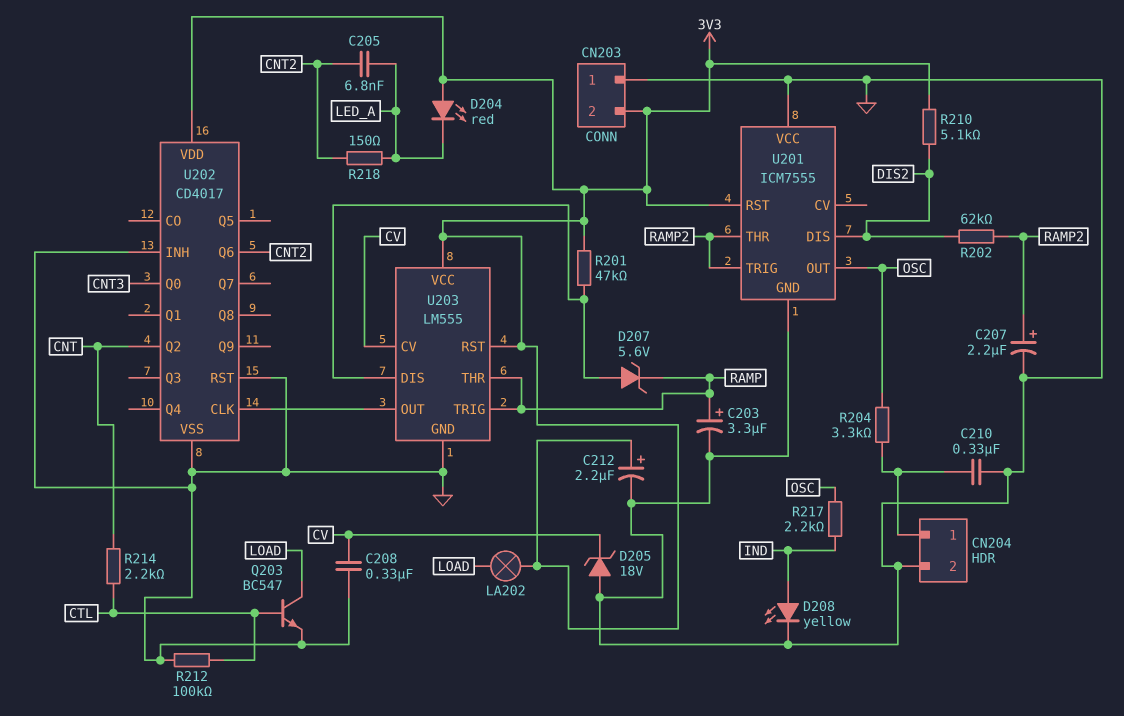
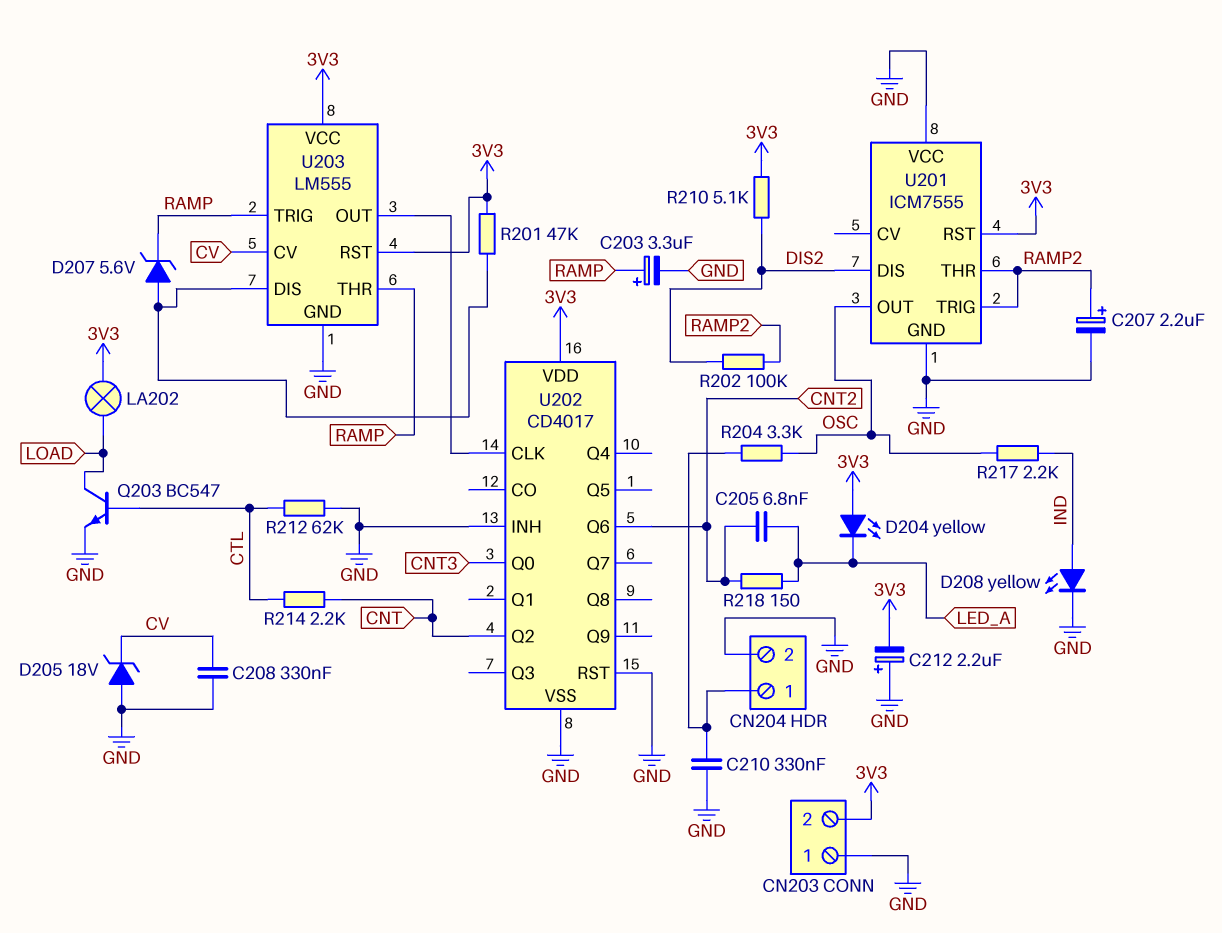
C212: 2.2uF (plus 3V3, minus GND) -> 2.2uF (plus GND, minus 3V3)
D204: LED red (A 3V3, K LED_A) -> LED yellow (A 3V3, K LED_A)
R202: 62k (DIS2, RAMP2) -> 100k (DIS2, RAMP2)
R212: 100k (CTL, GND) -> 62k (CTL, GND)

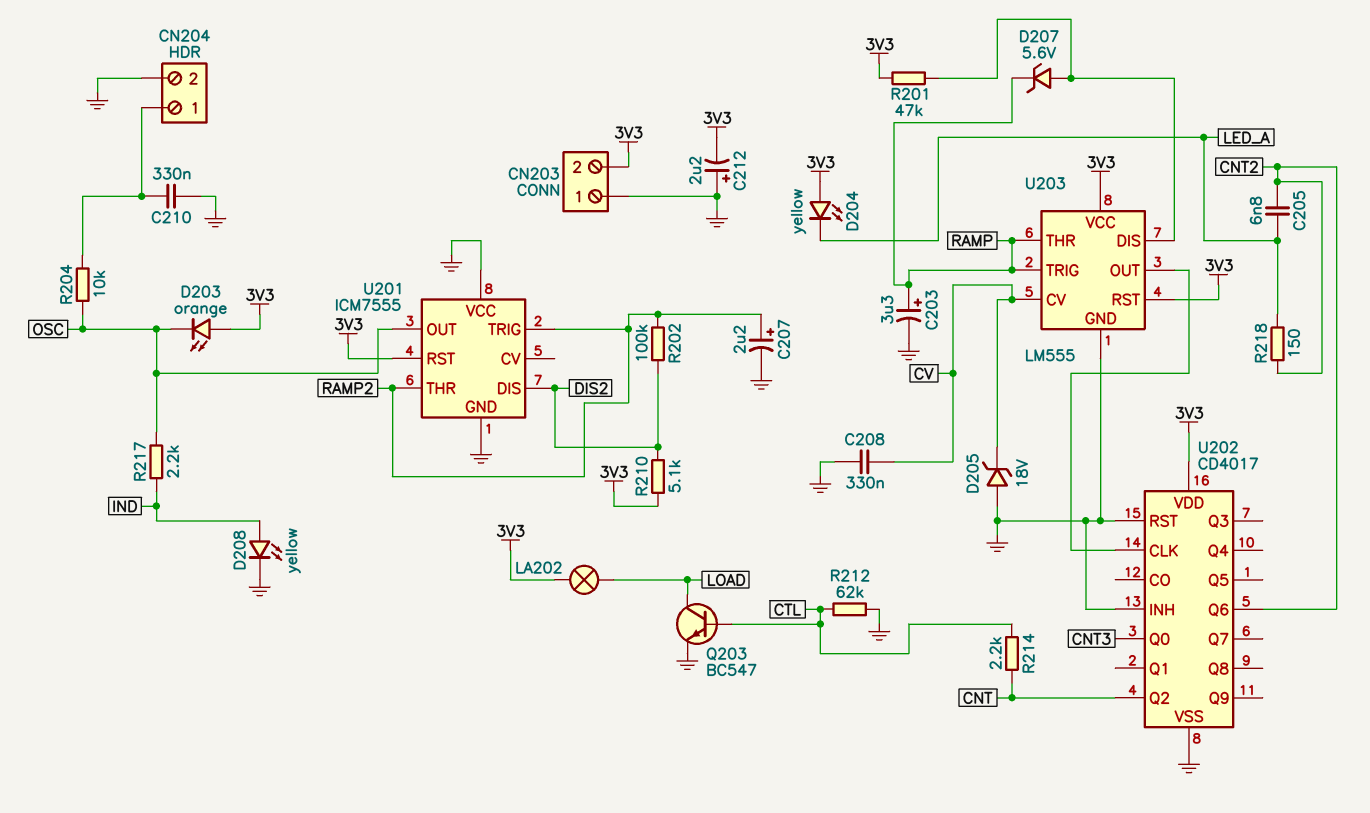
D203: none -> LED orange (A 3V3, K OSC)
R204: 3.3k (CN204/1, OSC) -> 10k (CN204/1, OSC)

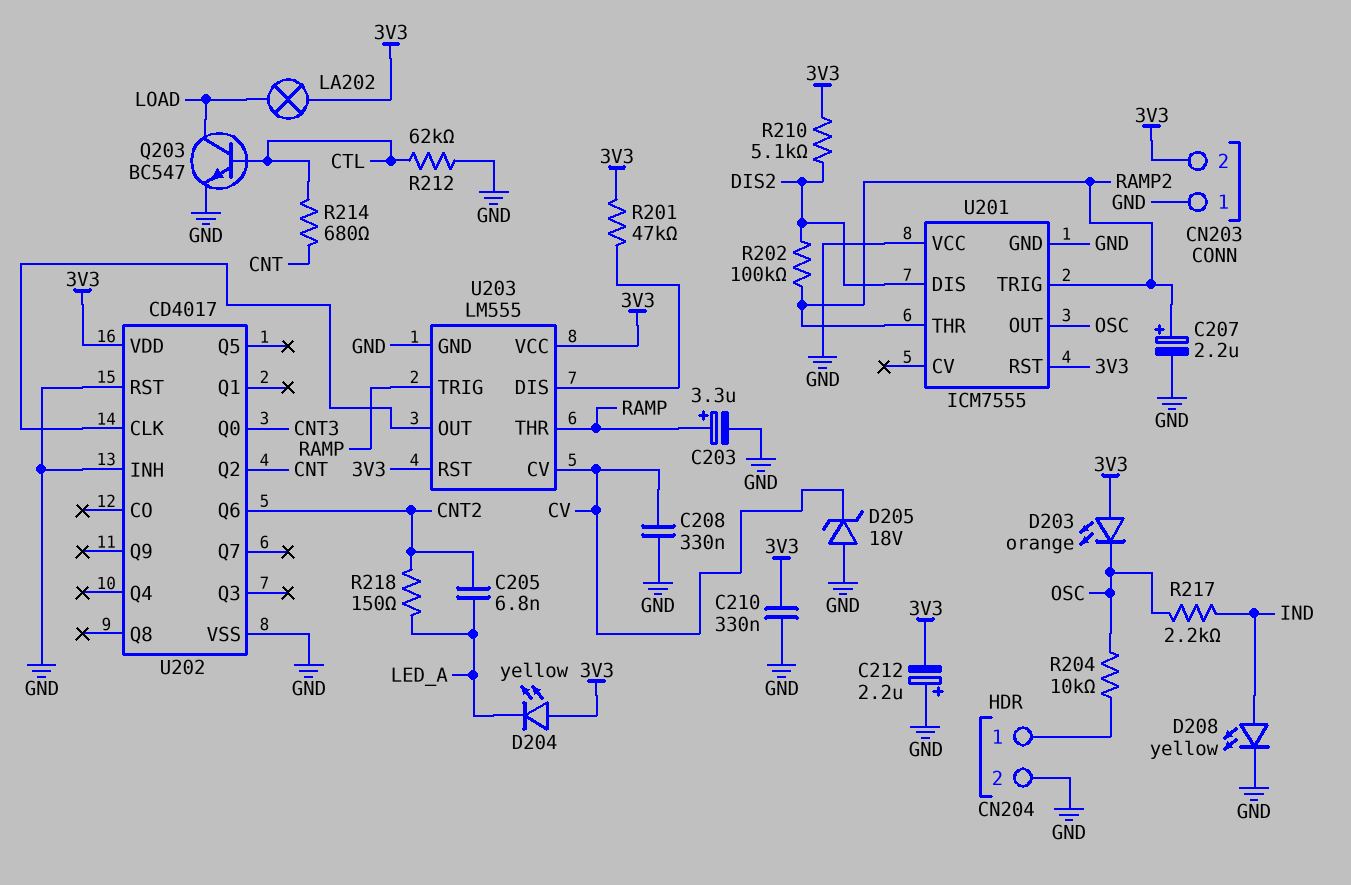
C210: 330nF (CN204/1, GND) -> 330nF (3V3, GND)
D207: zener 5.6V (A U203/DIS, K RAMP) -> none
R214: 2.2k (CNT, CTL) -> 680 (CNT, CTL)

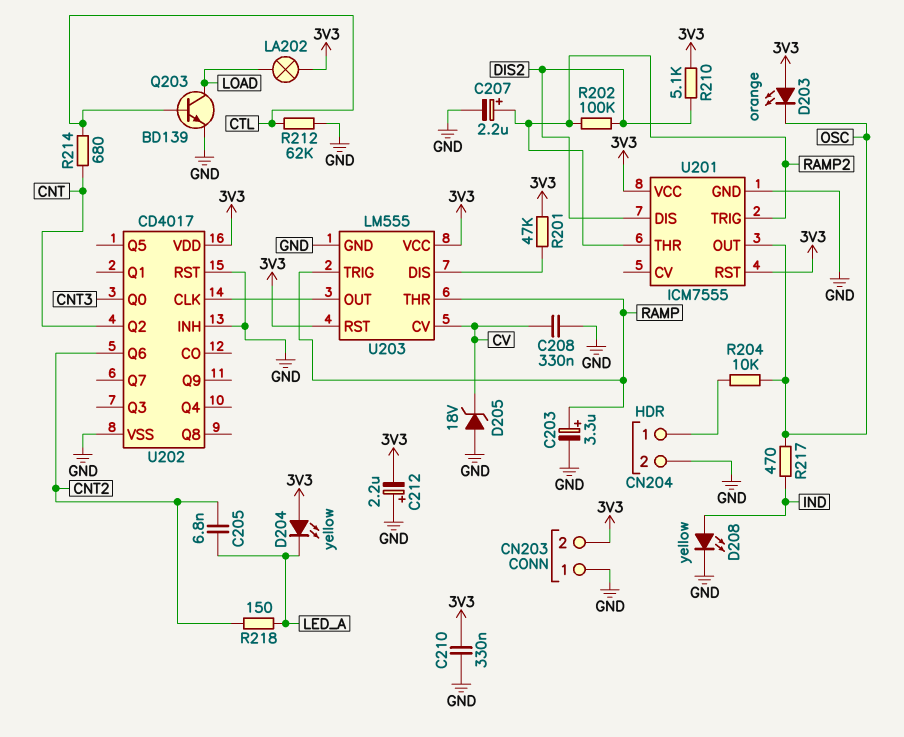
Q203: NPN BC547 (B CTL, C LOAD, E GND) -> NPN BD139 (B CTL, C LOAD, E GND)
R217: 2.2k (IND, OSC) -> 470 (IND, OSC)
U201 pin VCC: GND -> 3V3

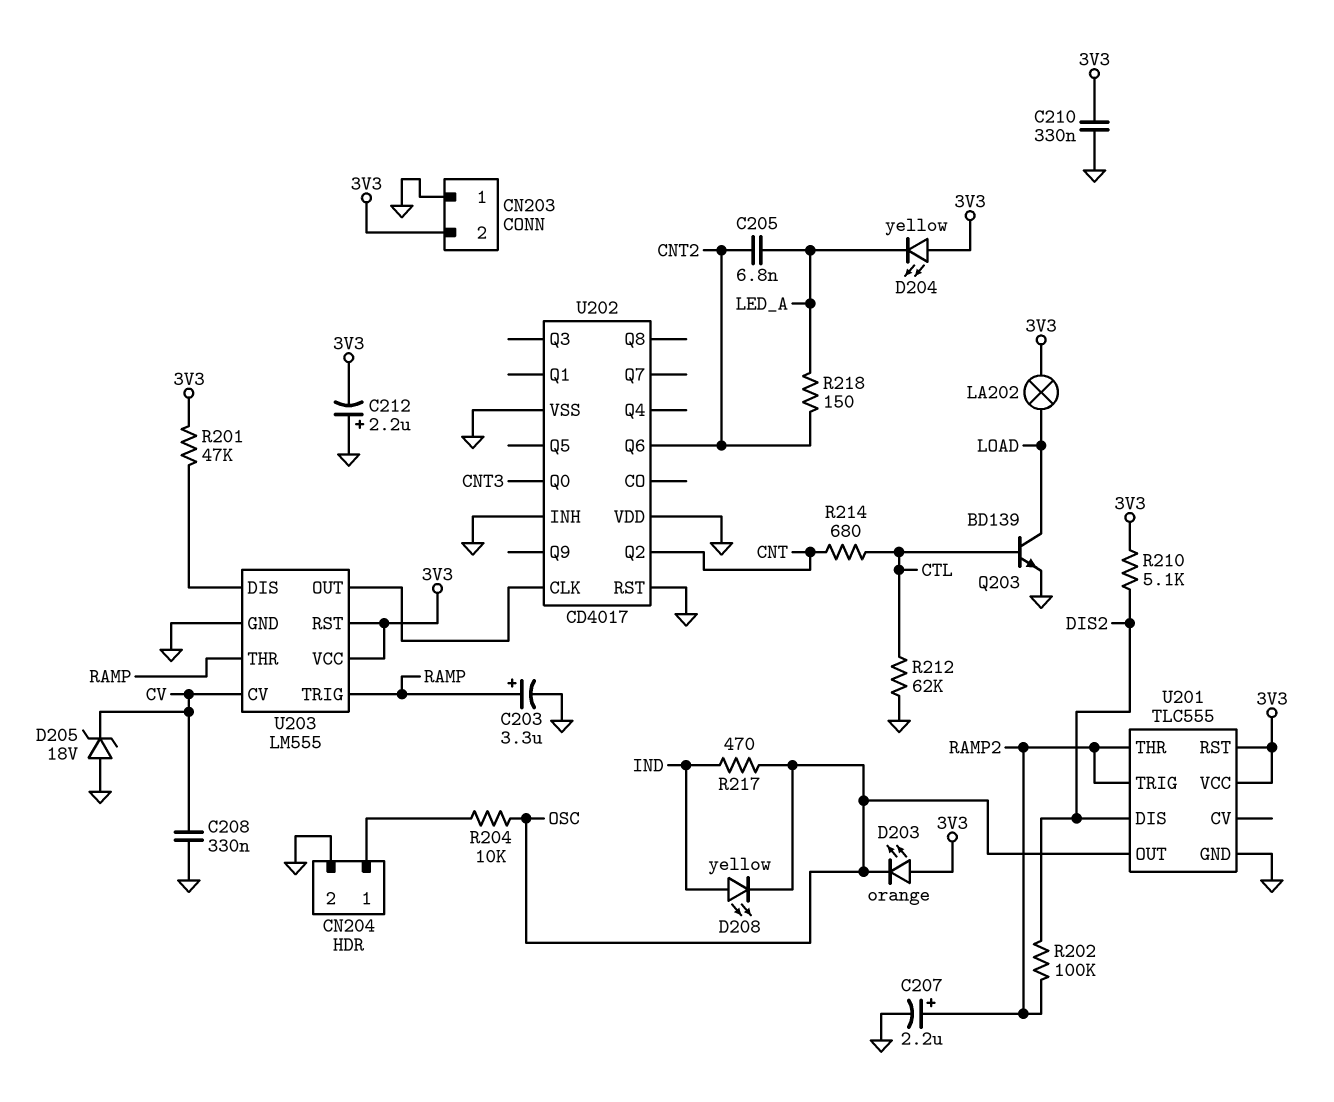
D208: LED yellow (A IND, K GND) -> LED yellow (A IND, K OSC)
U201: ICM7555 -> TLC555
U202 pin VDD: 3V3 -> GND

